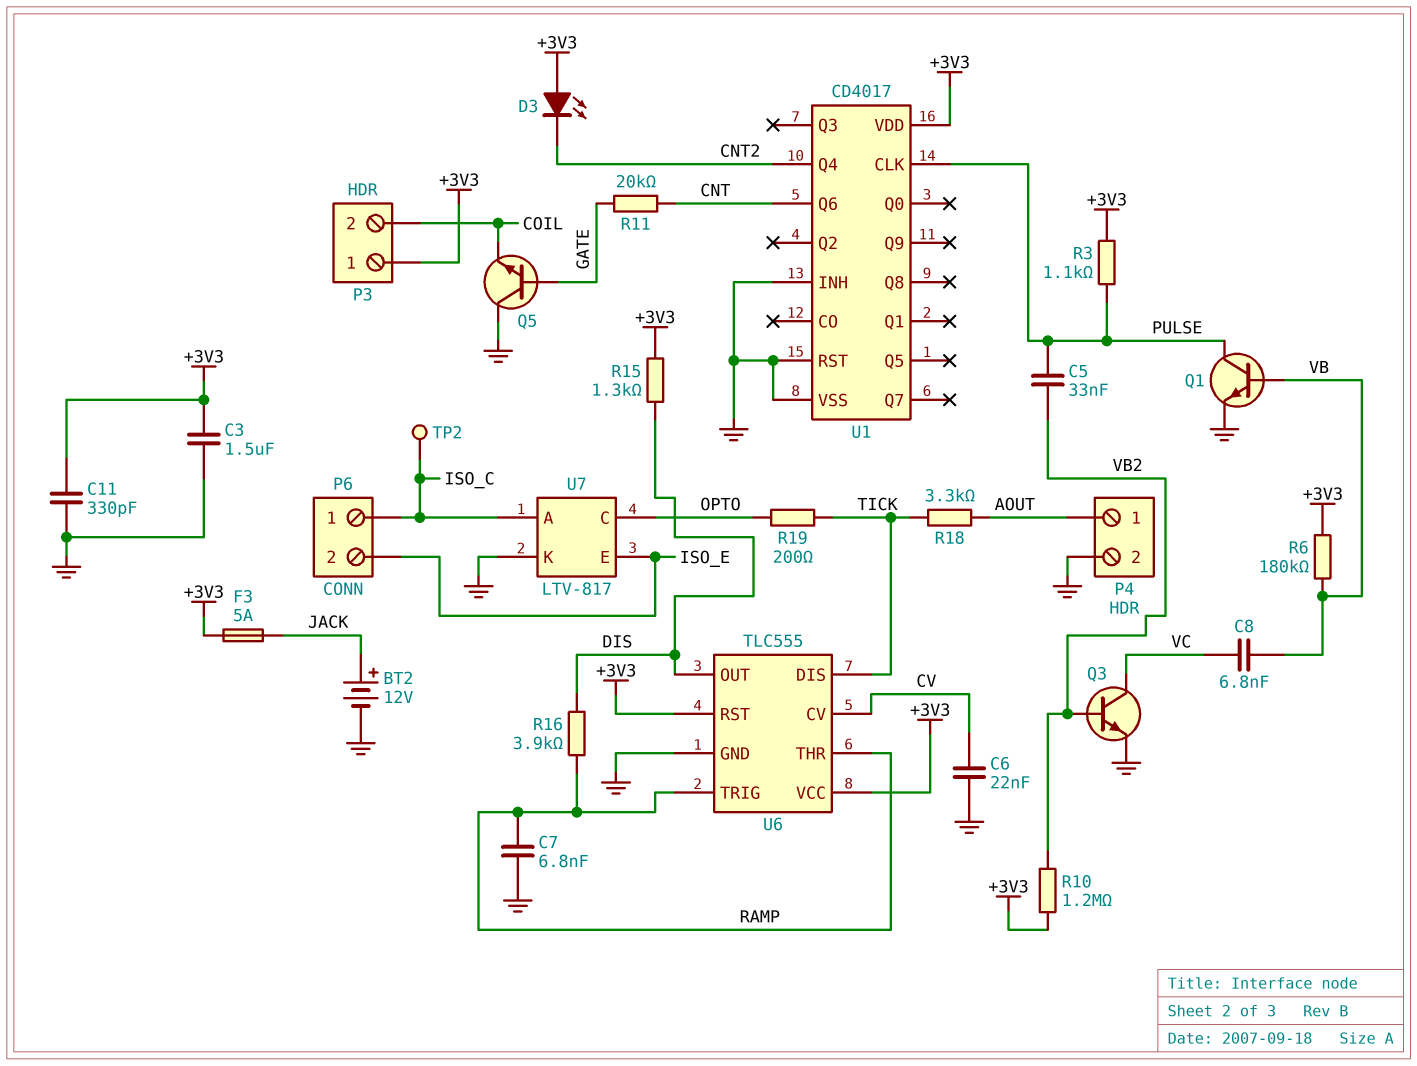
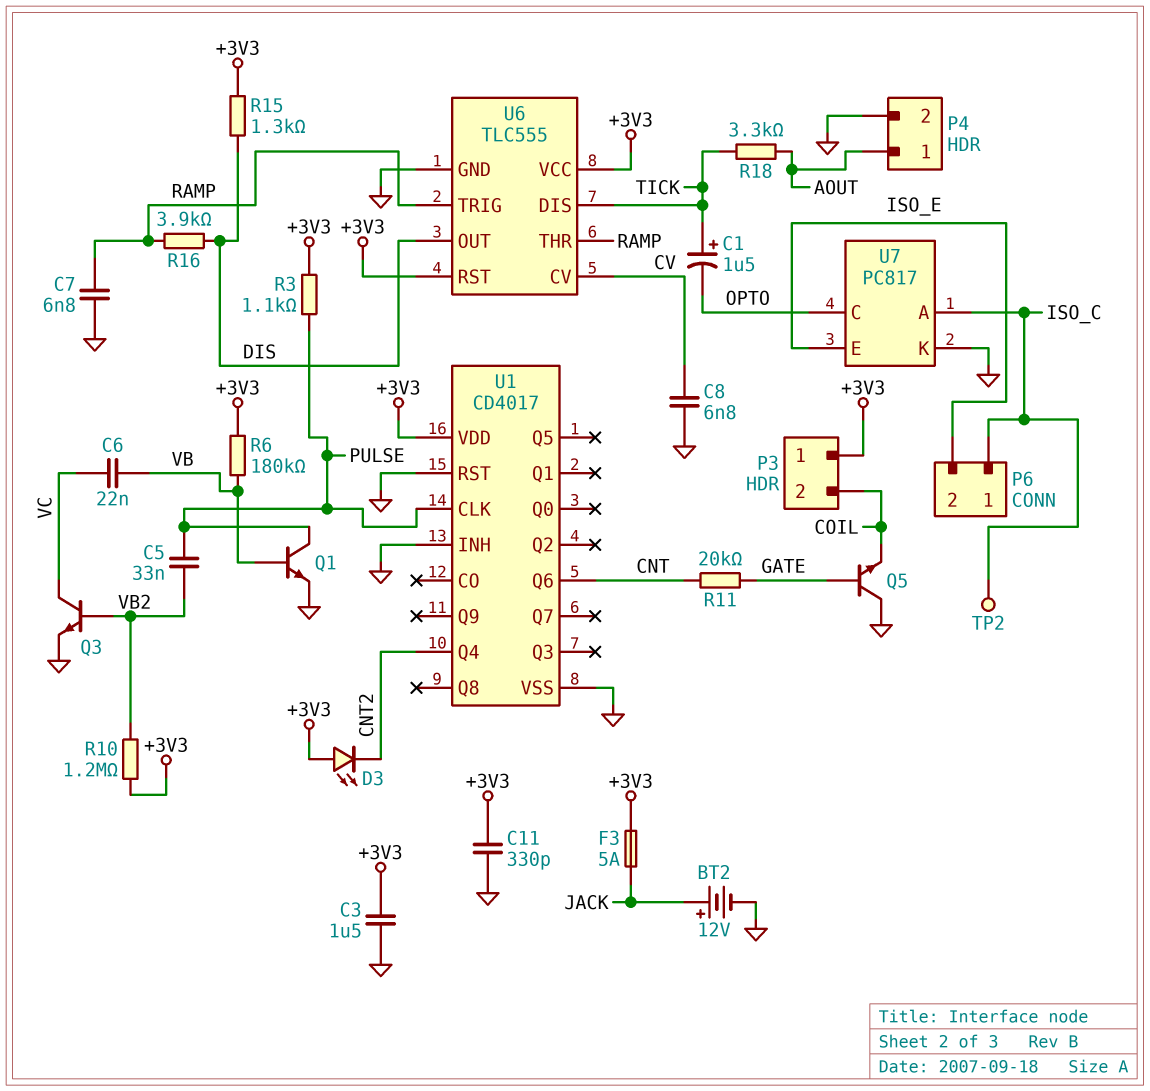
C1: none -> 1.5uF (plus TICK, minus OPTO)
C6: 22nF (CV, GND) -> 22nF (VB, VC)
C8: 6.8nF (VB, VC) -> 6.8nF (CV, GND)
R19: 200 (OPTO, TICK) -> none
U7: LTV-817 -> PC817

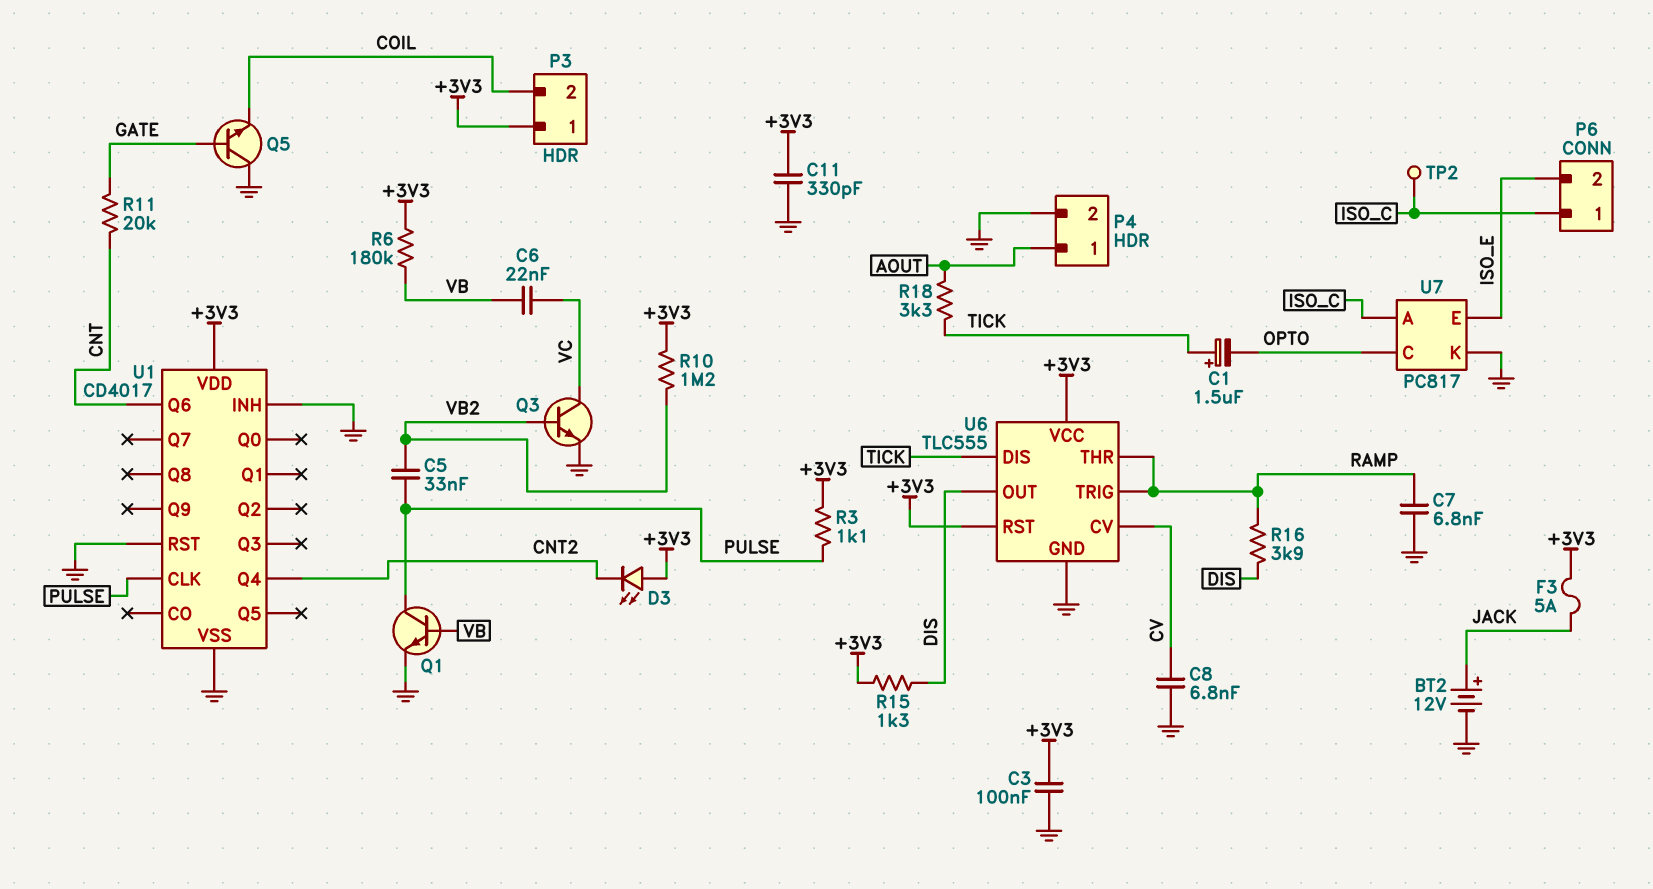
C3: 1.5uF (+3V3, GND) -> 100nF (+3V3, GND)

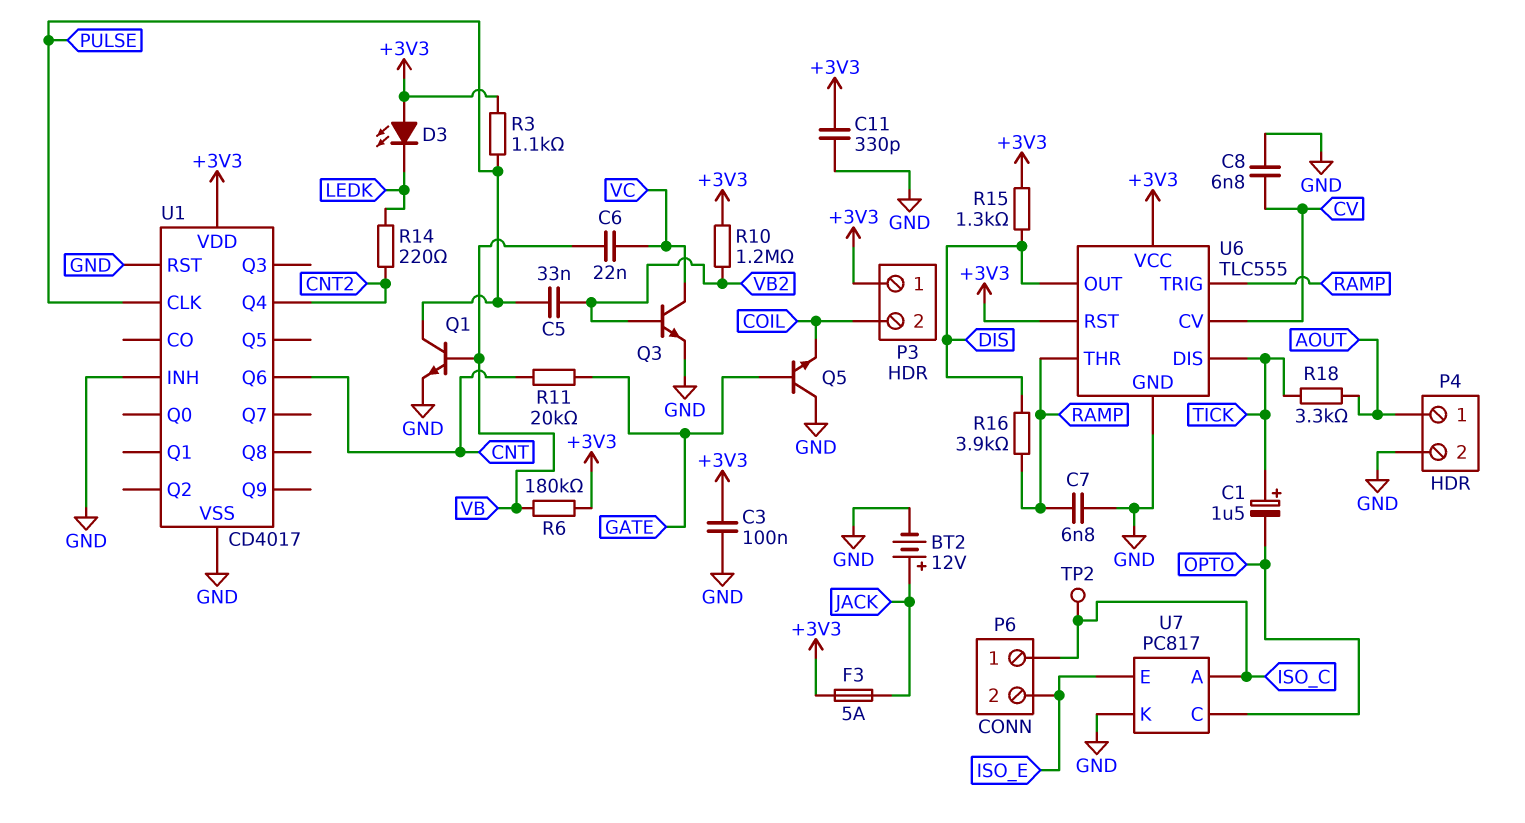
D3: LED (A +3V3, K CNT2) -> LED (A +3V3, K LEDK)
R14: none -> 220 (CNT2, LEDK)

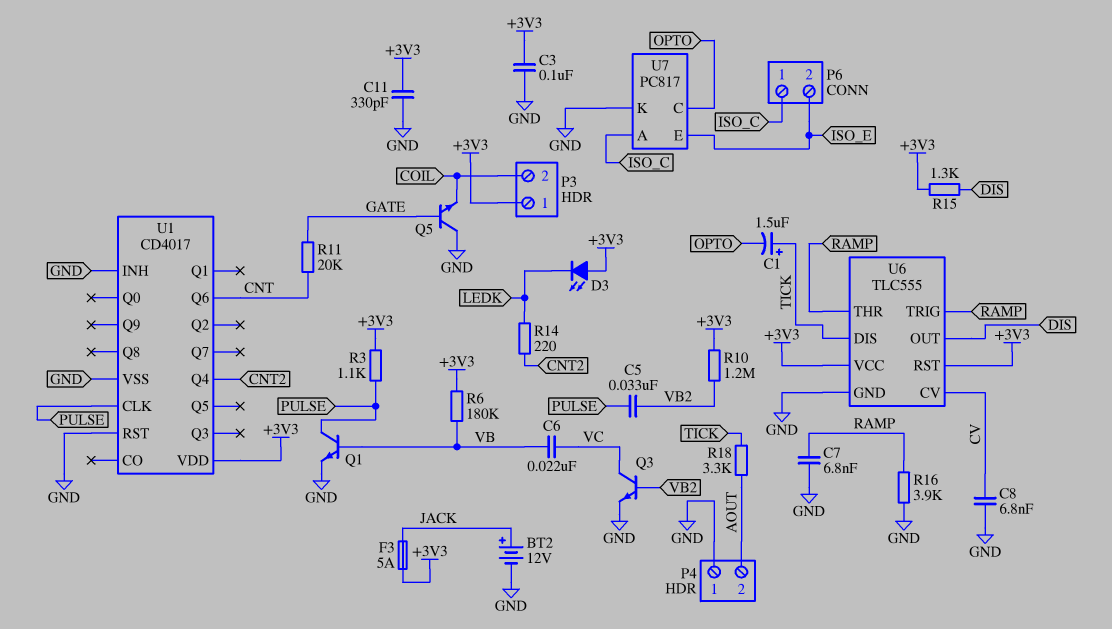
P4 pin 1: AOUT -> GND
P4 pin 2: GND -> AOUT
R16: 3.9k (DIS, RAMP) -> 3.9k (GND, RAMP)
TP2: test point (ISO_C) -> none

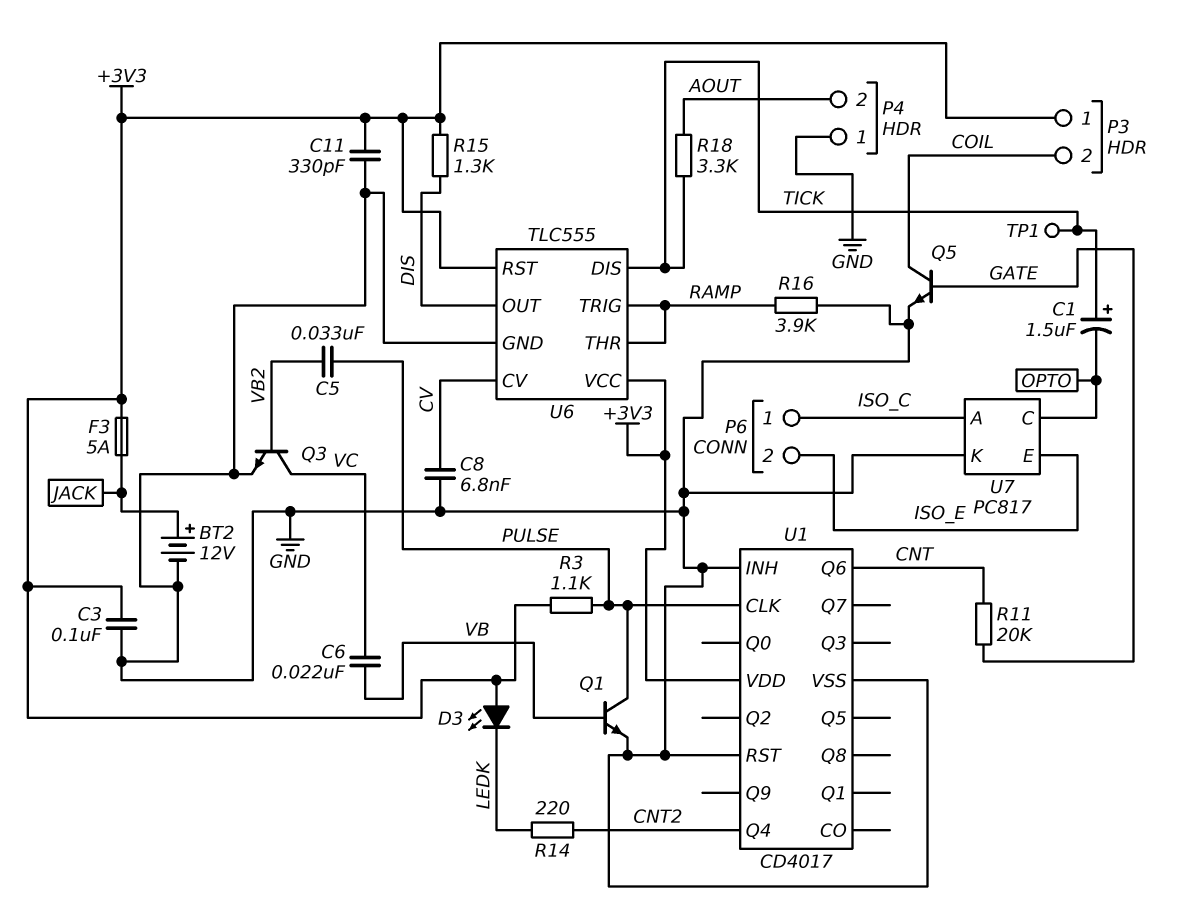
C7: 6.8nF (GND, RAMP) -> none
Q5: NPN (B GATE, C GND, E COIL) -> NPN (B GATE, C COIL, E GND)
R6: 180k (+3V3, VB) -> none
R10: 1.2M (+3V3, VB2) -> none
TP1: none -> test point (TICK)

